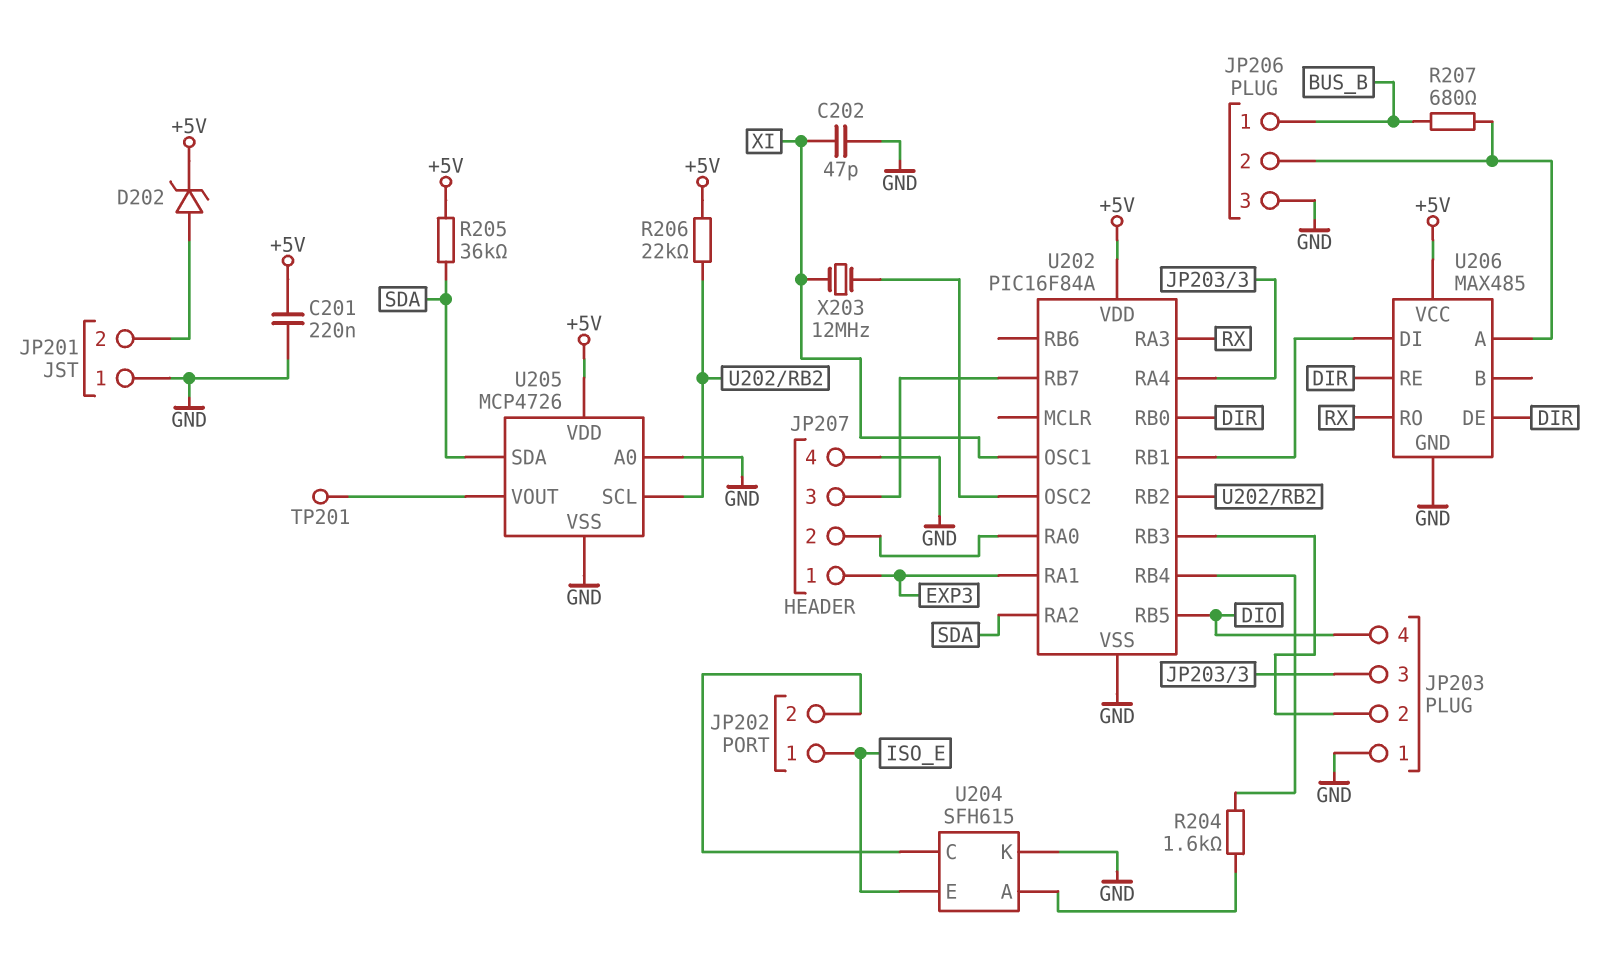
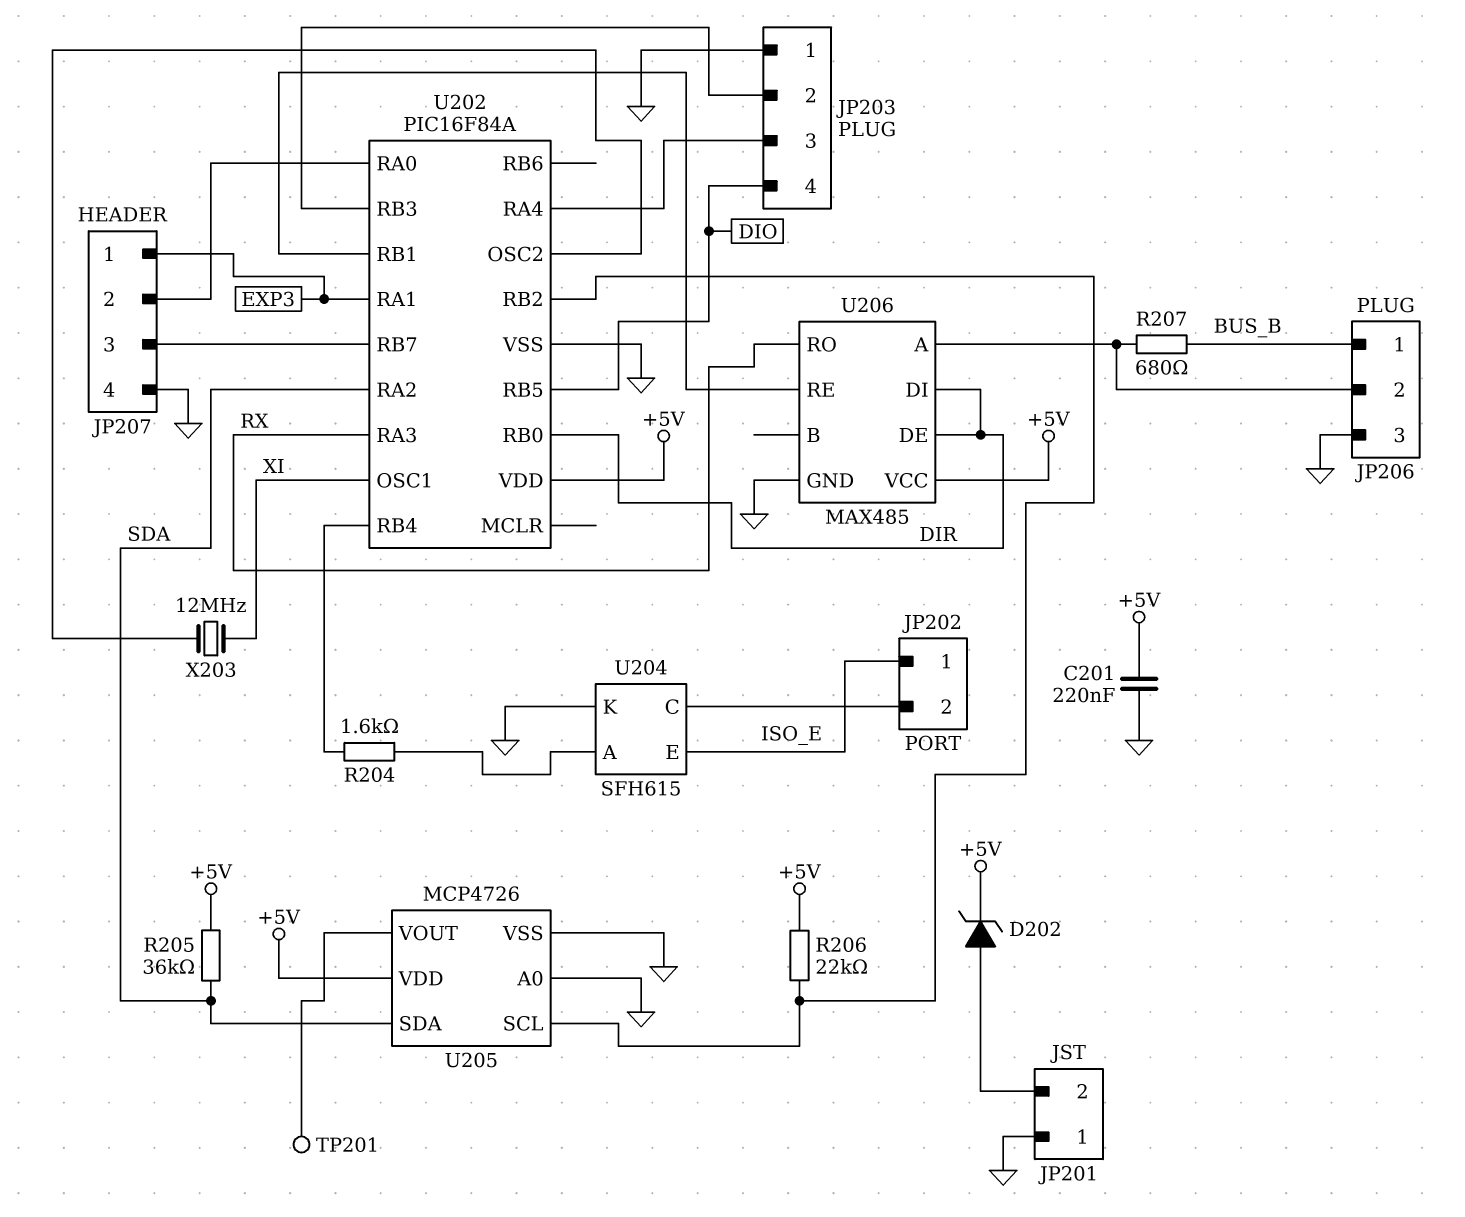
C202: 47pF (GND, XI) -> none
U206 pin DI: U202/RB1 -> DIR
U206 pin RE: DIR -> U202/RB1

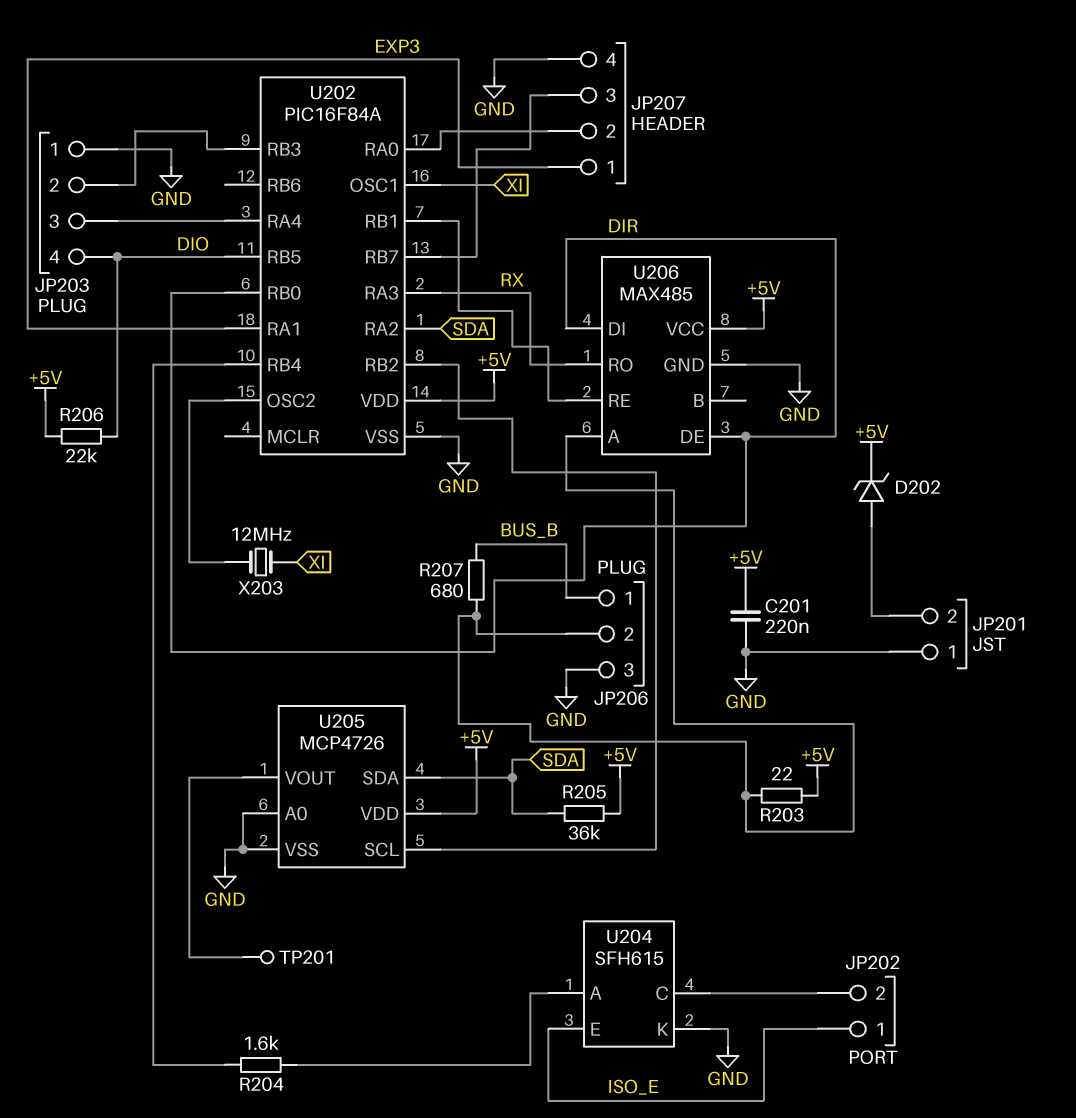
R203: none -> 22 (+5V, JP206/2)
R206: 22k (+5V, U202/RB2) -> 22k (+5V, DIO)

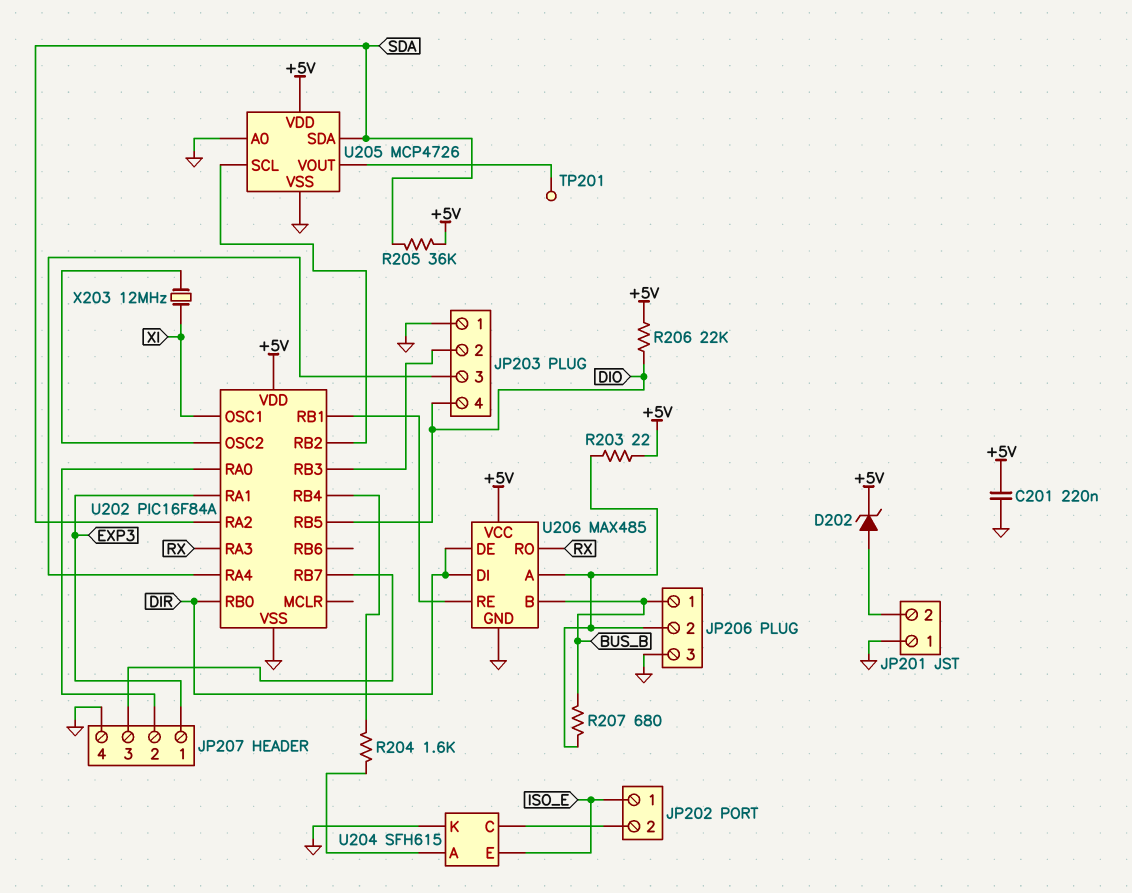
U206 pin B: none -> BUS_B

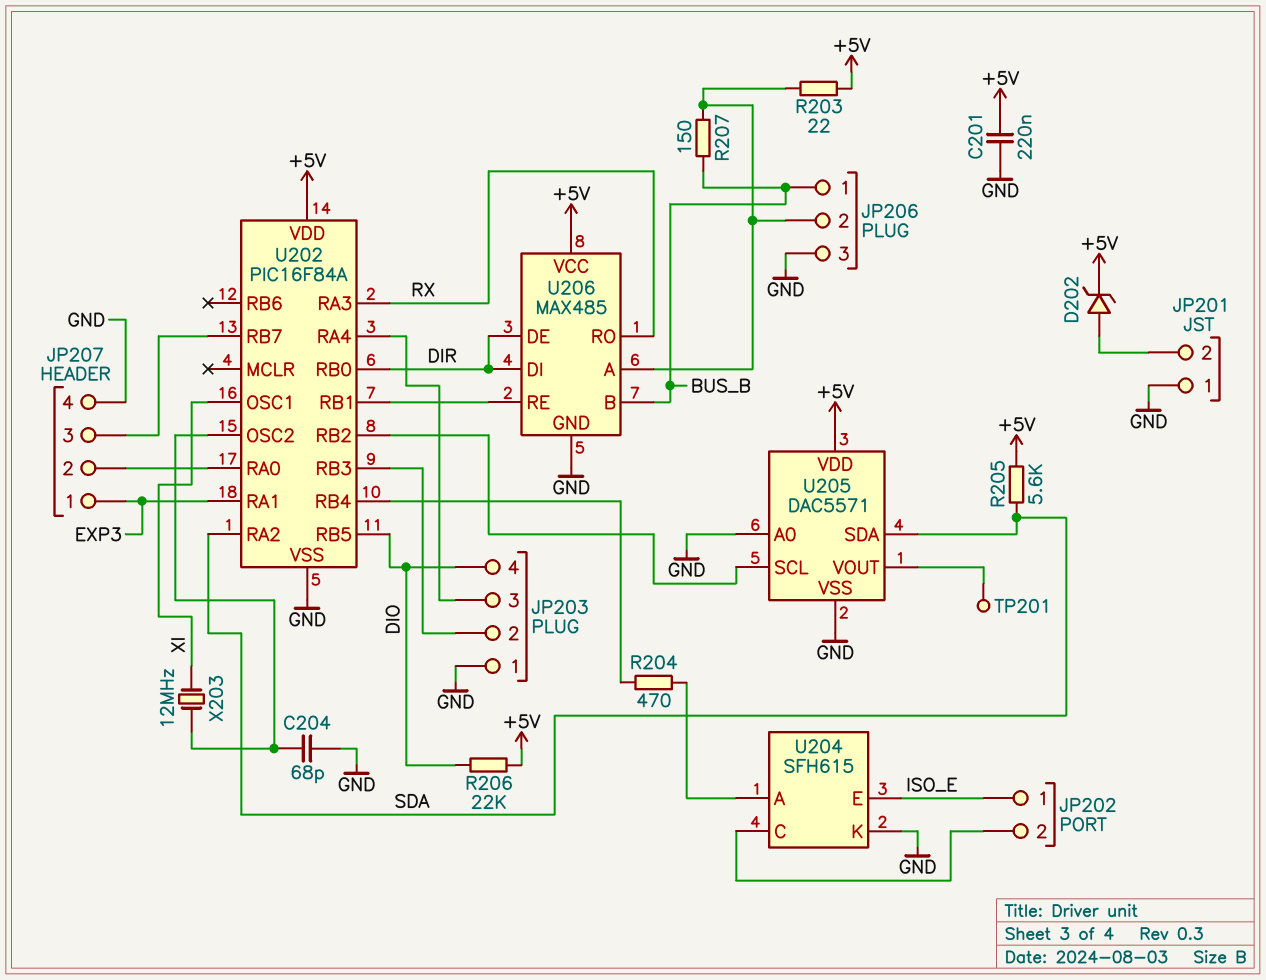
C204: none -> 68pF (GND, U202/OSC2)
R204: 1.6k (U202/RB4, U204/A) -> 470 (U202/RB4, U204/A)
R205: 36k (+5V, SDA) -> 5.6k (+5V, SDA)
R207: 680 (BUS_B, JP206/2) -> 150 (BUS_B, JP206/2)
U205: MCP4726 -> DAC5571

